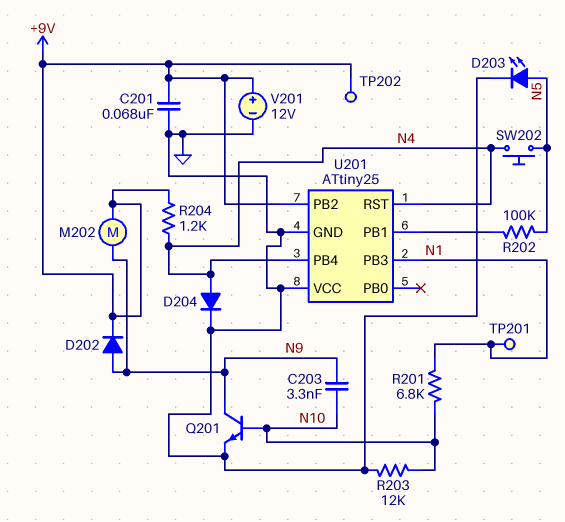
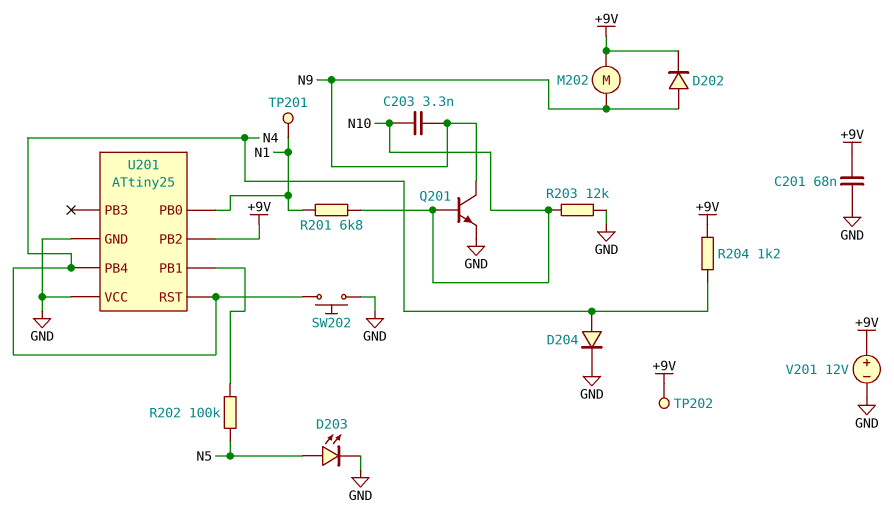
SW202: button (N4, N5) -> button (GND, N4)
U201 pin PB0: none -> N1
U201 pin PB3: N1 -> none

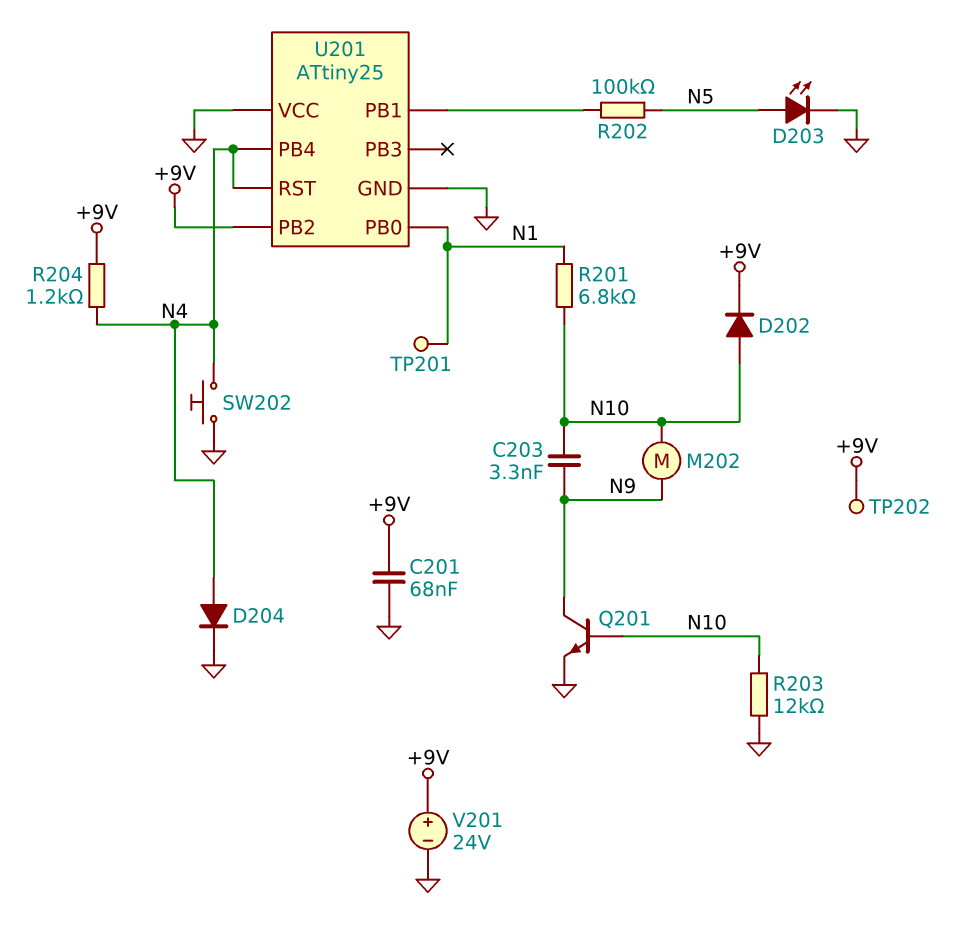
D202: diode (A N9, K +9V) -> diode (A N10, K +9V)
M202: motor (+9V, N9) -> motor (N9, N10)
V201: 12V (plus +9V, minus GND) -> 24V (plus +9V, minus GND)

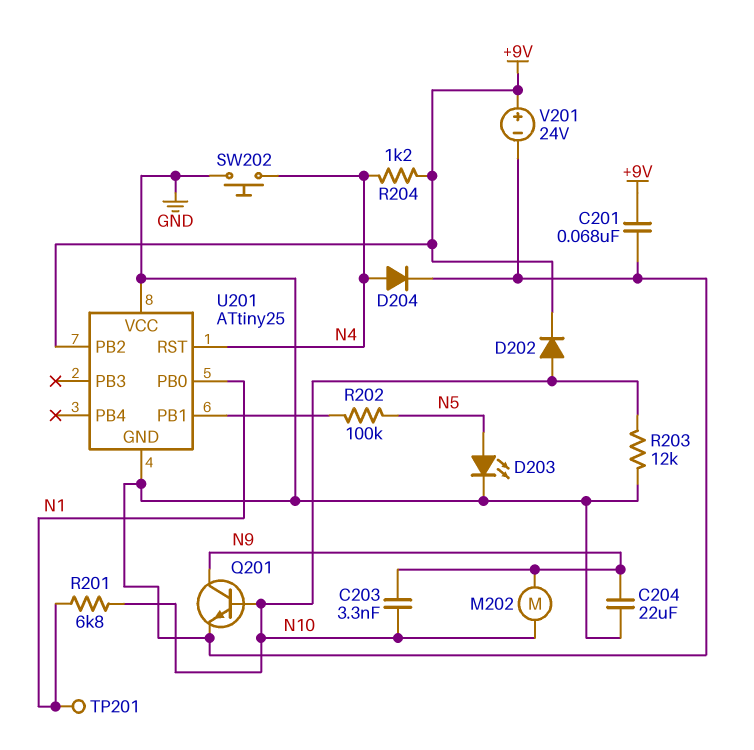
C204: none -> 22uF (GND, N9)
TP202: test point (+9V) -> none
U201 pin PB4: N4 -> none

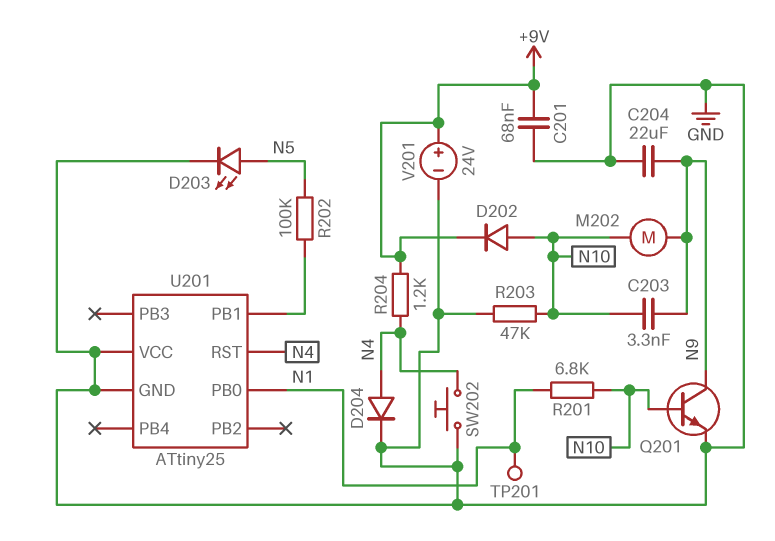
R203: 12k (GND, N10) -> 47k (GND, N10)
U201 pin PB2: +9V -> none

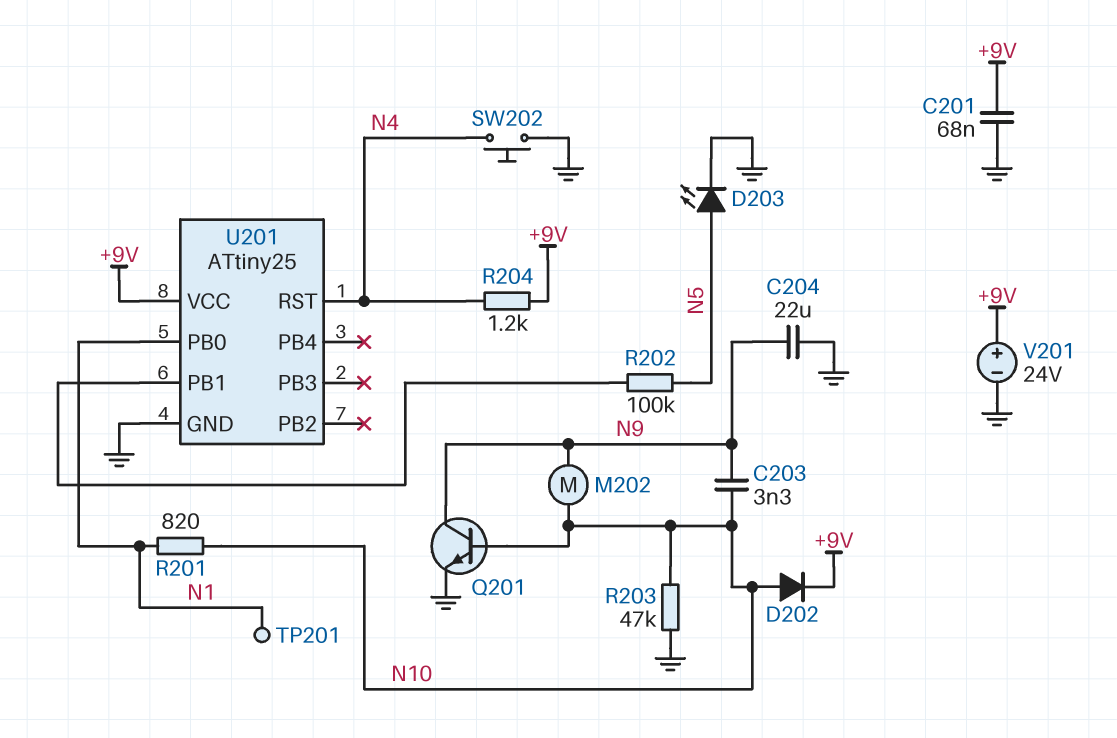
D204: diode (A N4, K GND) -> none
R201: 6.8k (N1, N10) -> 820 (N1, N10)
U201 pin VCC: GND -> +9V

